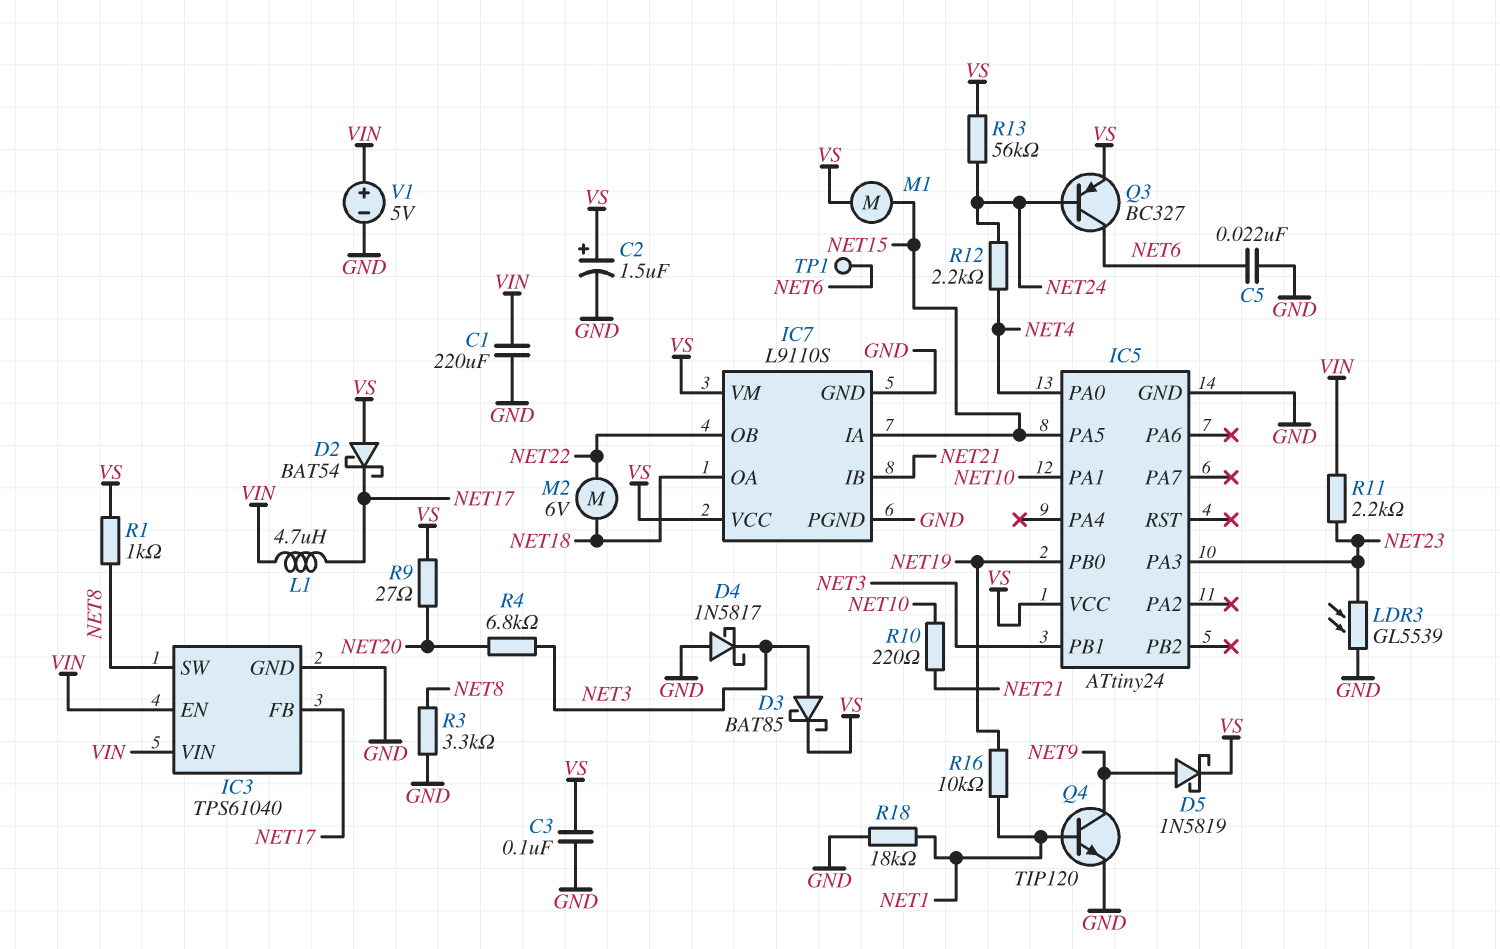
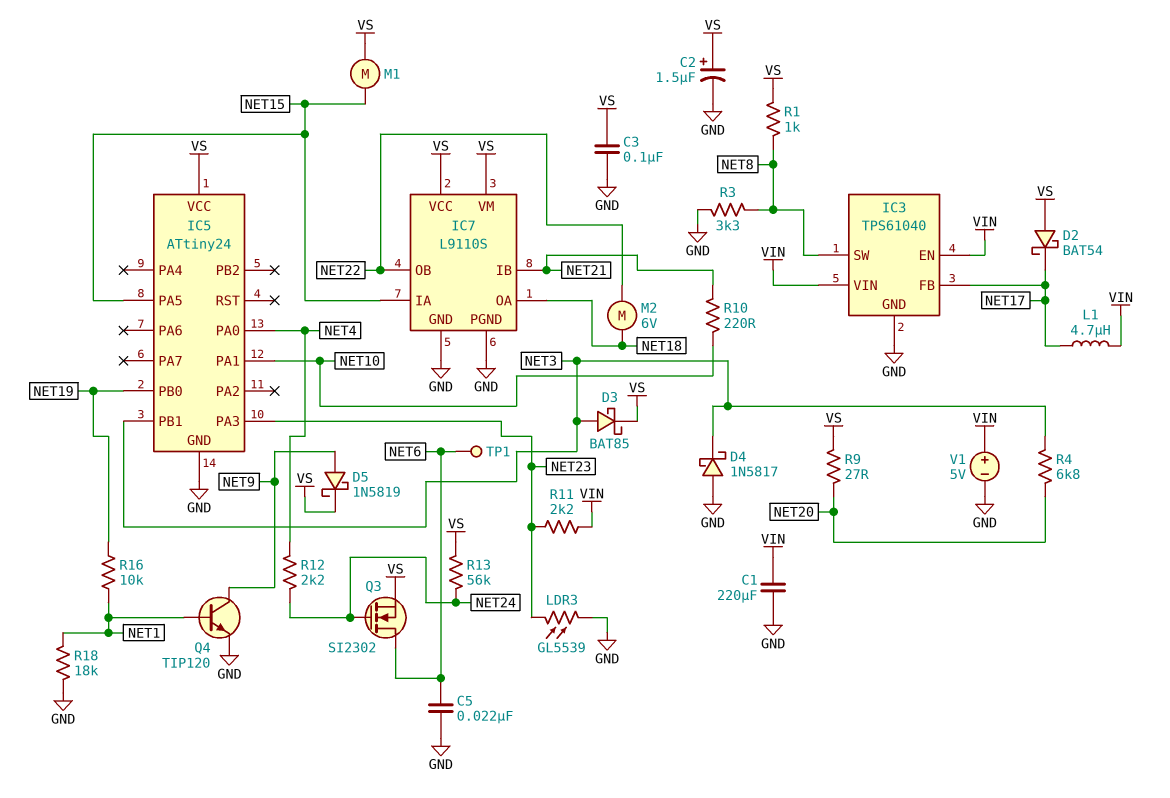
Q3: PNP BC327 (B NET24, C NET6, E VS) -> NMOS SI2302 (G NET24, D NET6, S VS)

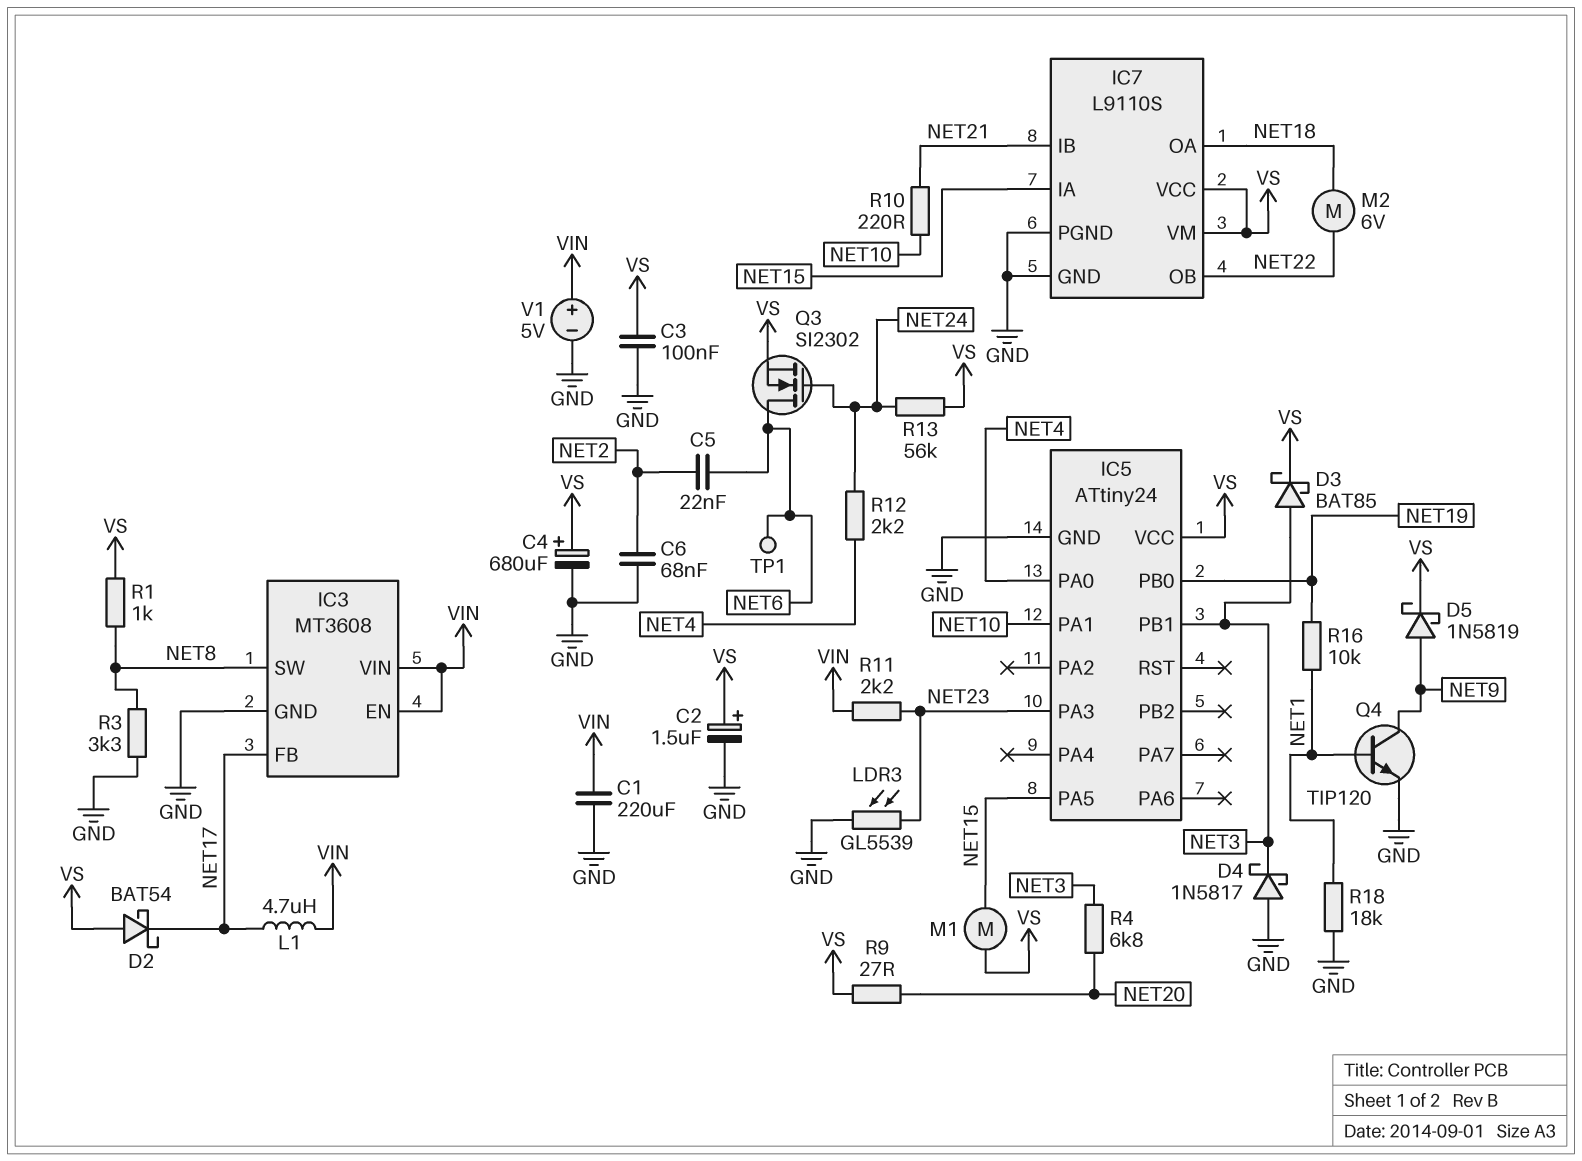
C4: none -> 680uF (plus VS, minus GND)
C5: 22nF (GND, NET6) -> 22nF (NET2, NET6)
C6: none -> 68nF (GND, NET2)
IC3: TPS61040 -> MT3608

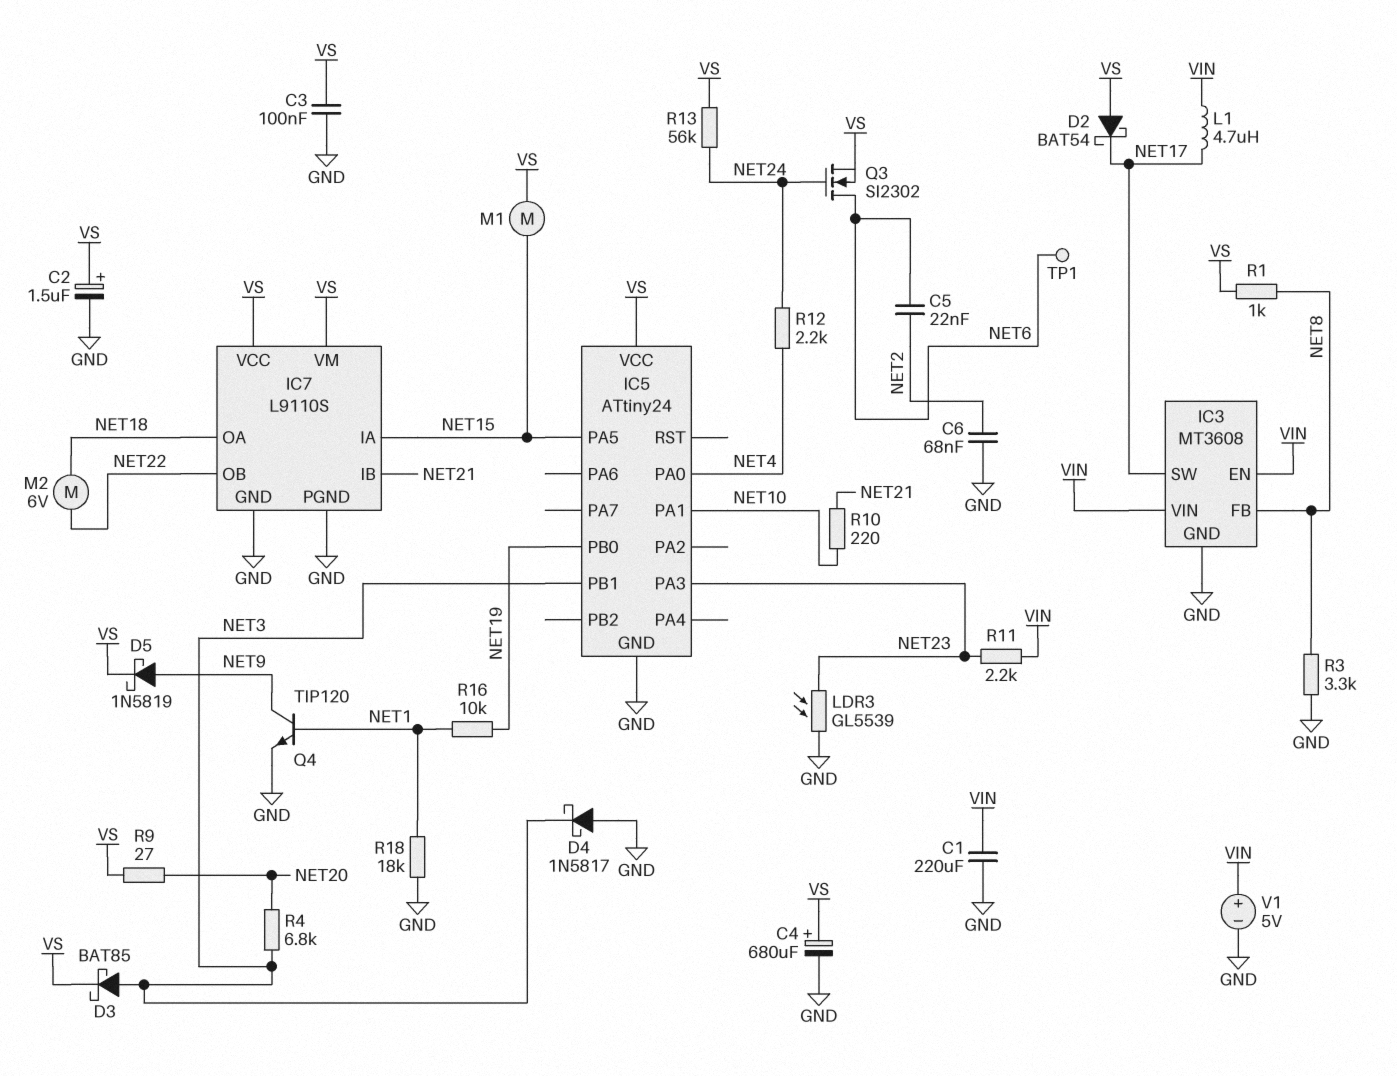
IC3 pin FB: NET17 -> NET8
IC3 pin SW: NET8 -> NET17

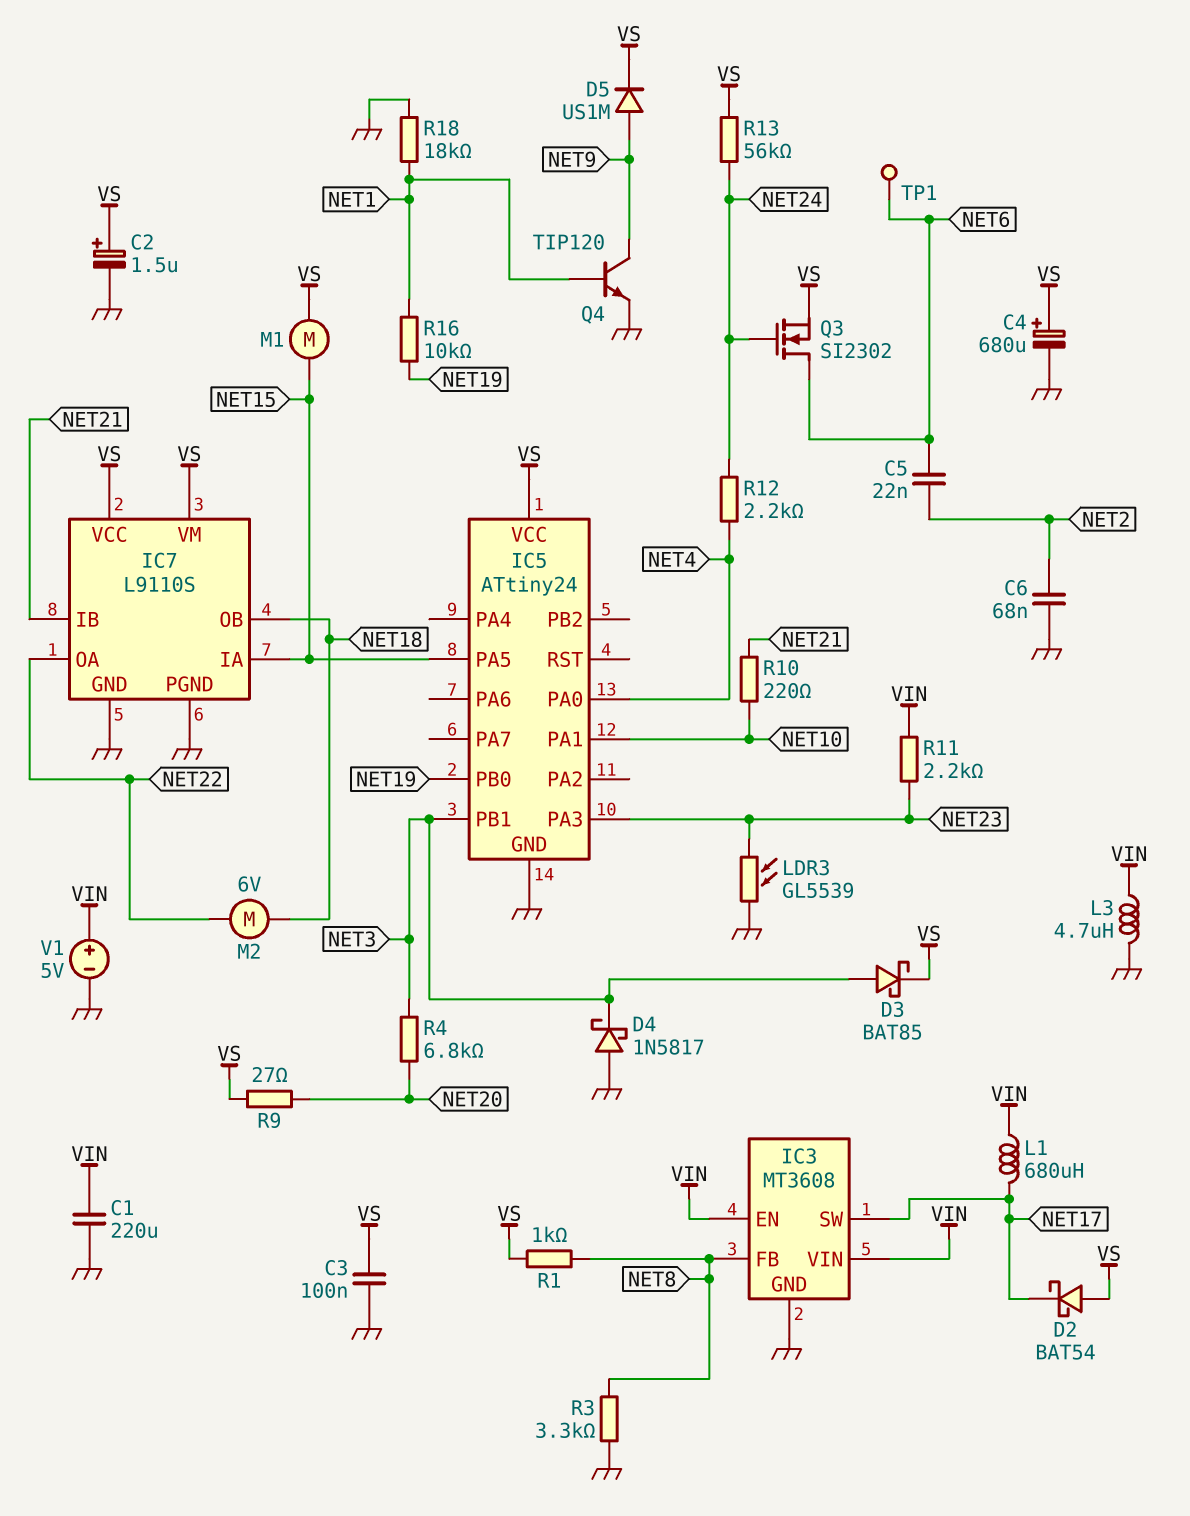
D5: schottky 1N5819 (A NET9, K VS) -> diode US1M (A NET9, K VS)
IC7 pin OA: NET18 -> NET22
IC7 pin OB: NET22 -> NET18
L1: 4.7uH (NET17, VIN) -> 680uH (NET17, VIN)
L3: none -> 4.7uH (GND, VIN)

